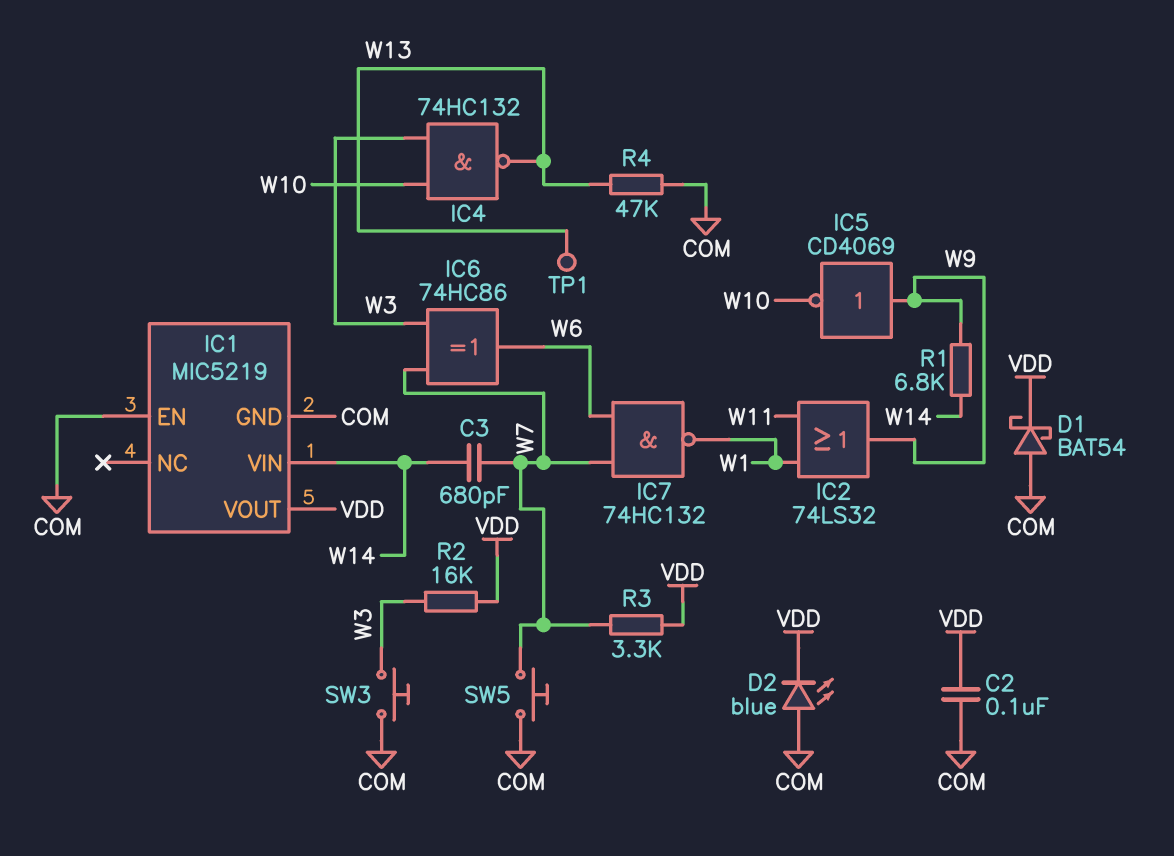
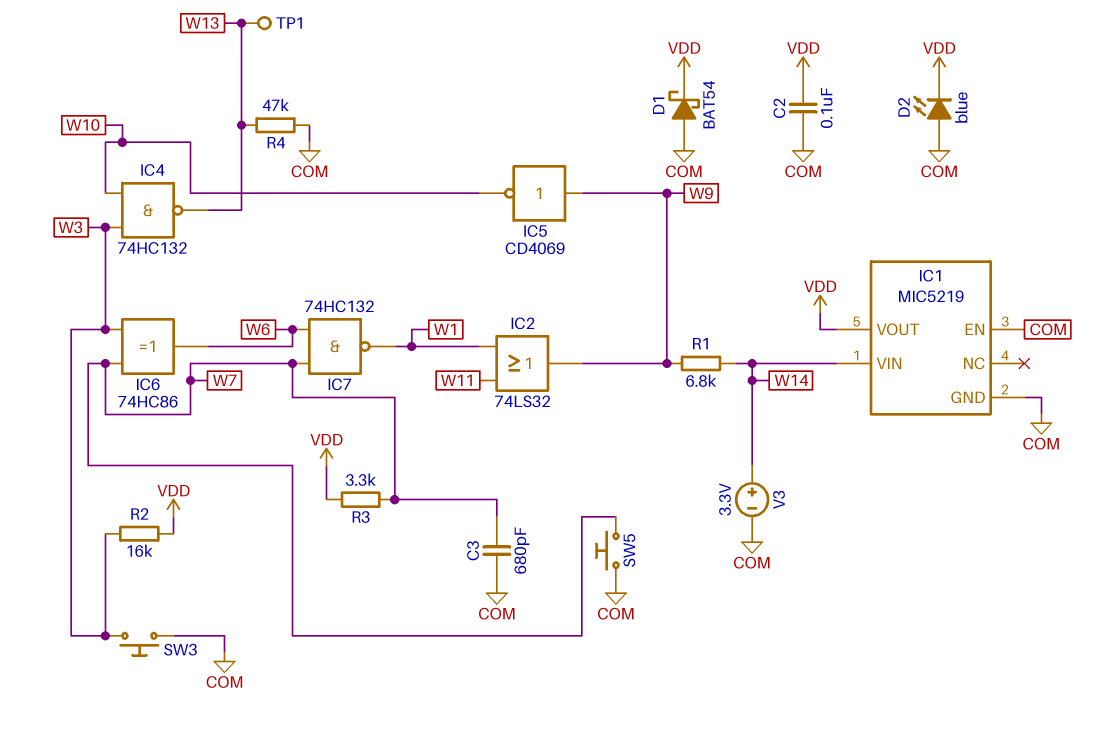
C3: 680pF (W7, W14) -> 680pF (COM, W7)
V3: none -> 3.3V (plus W14, minus COM)

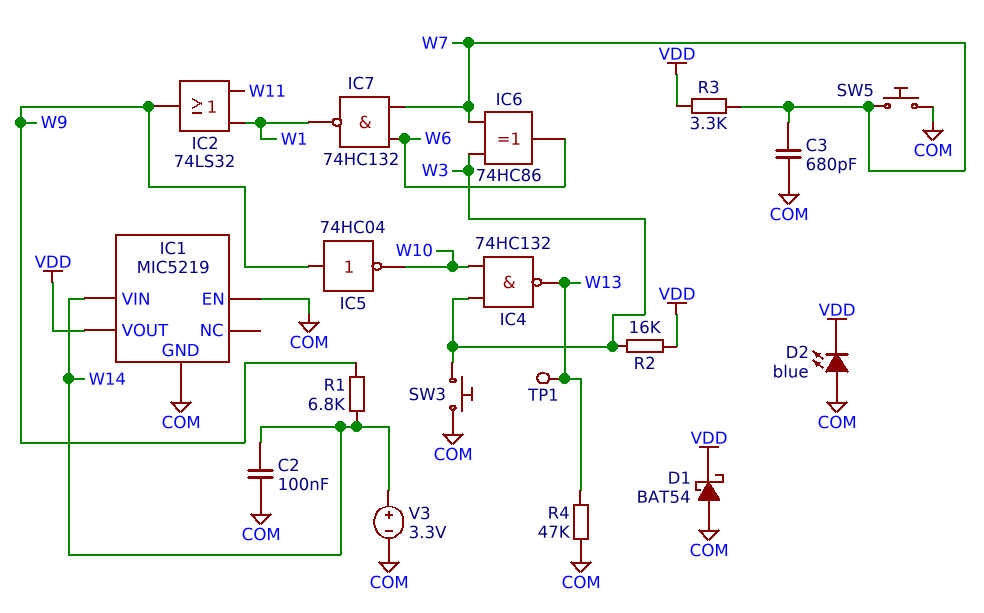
C2: 100nF (COM, VDD) -> 100nF (COM, W14)
IC5: NOT CD4069 (in W9, out W10) -> NOT 74HC04 (in W9, out W10)

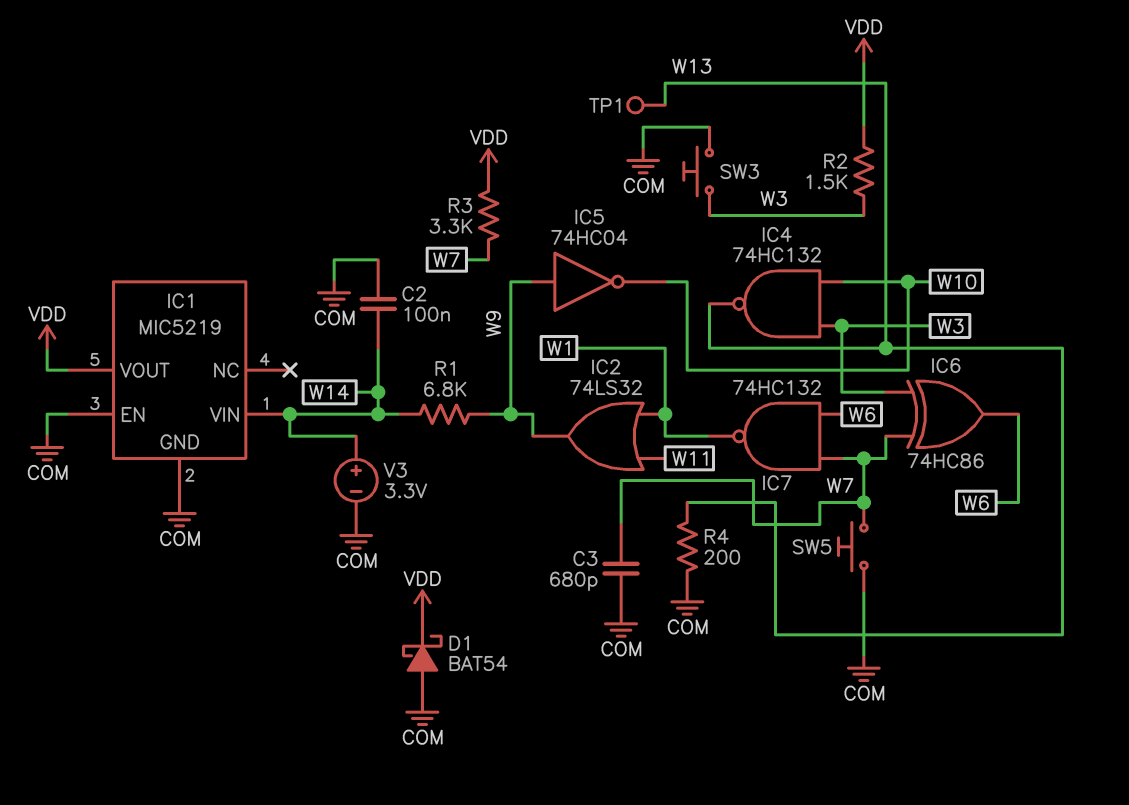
D2: LED blue (A COM, K VDD) -> none
R2: 16k (VDD, W3) -> 1.5k (VDD, W3)
R4: 47k (COM, W13) -> 200 (COM, W13)

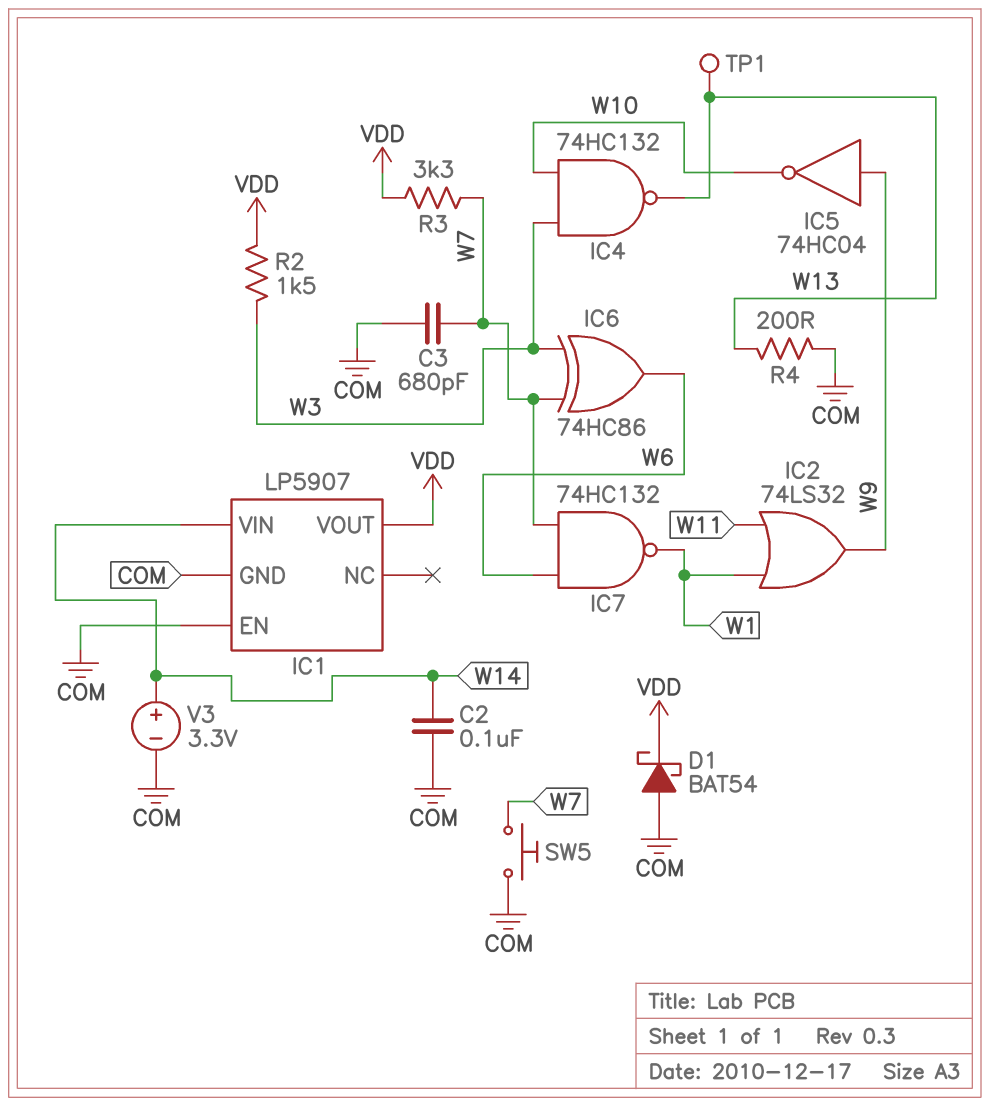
IC1: MIC5219 -> LP5907
R1: 6.8k (W9, W14) -> none
SW3: button (COM, W3) -> none

